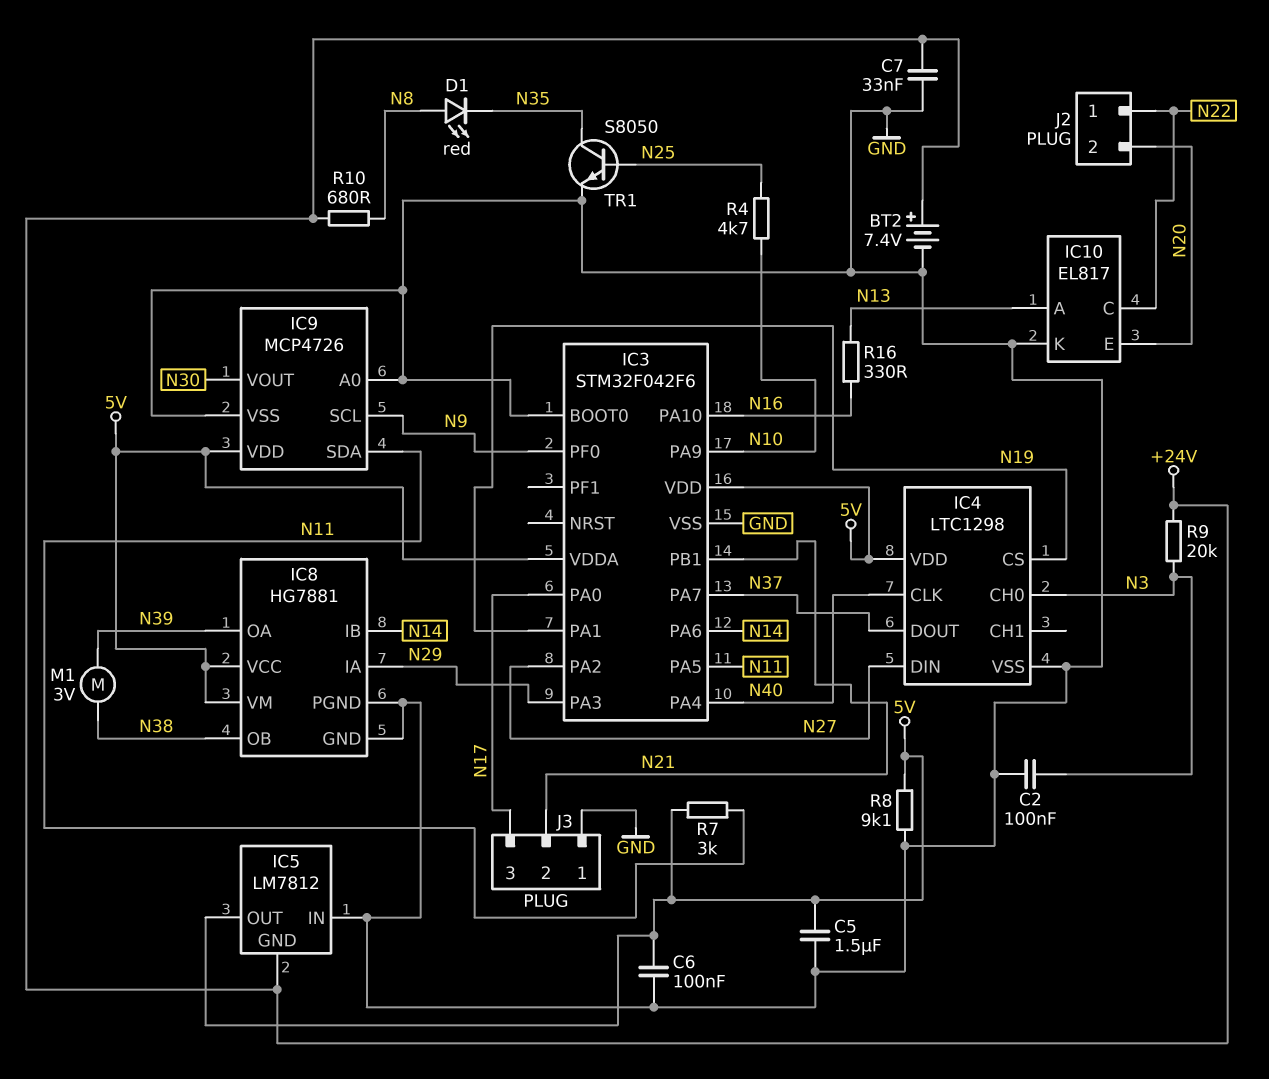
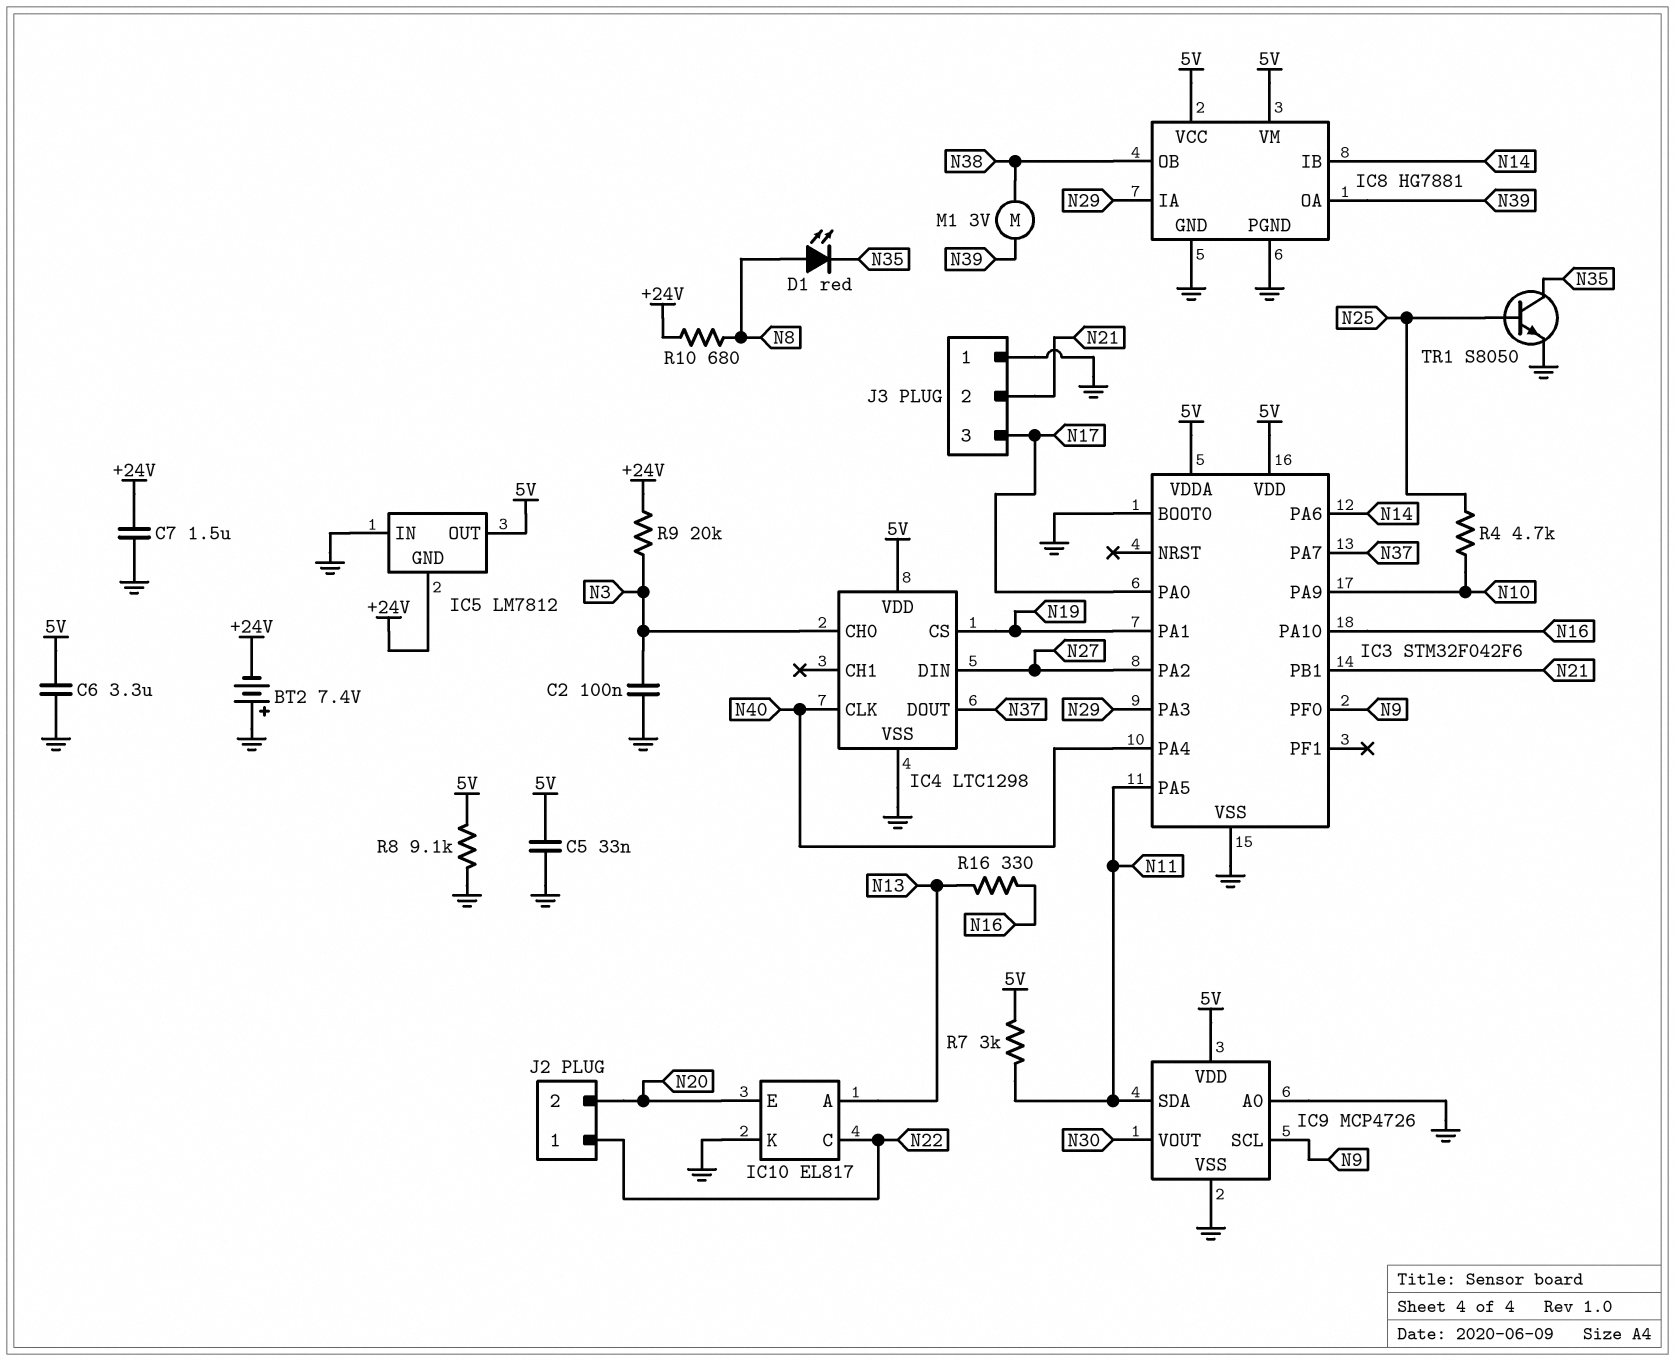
BT2: 7.4V (plus +24V, minus GND) -> 7.4V (plus GND, minus +24V)
C5: 1.5uF (5V, GND) -> 33nF (5V, GND)
C6: 100nF (5V, GND) -> 3.3uF (5V, GND)
C7: 33nF (+24V, GND) -> 1.5uF (+24V, GND)

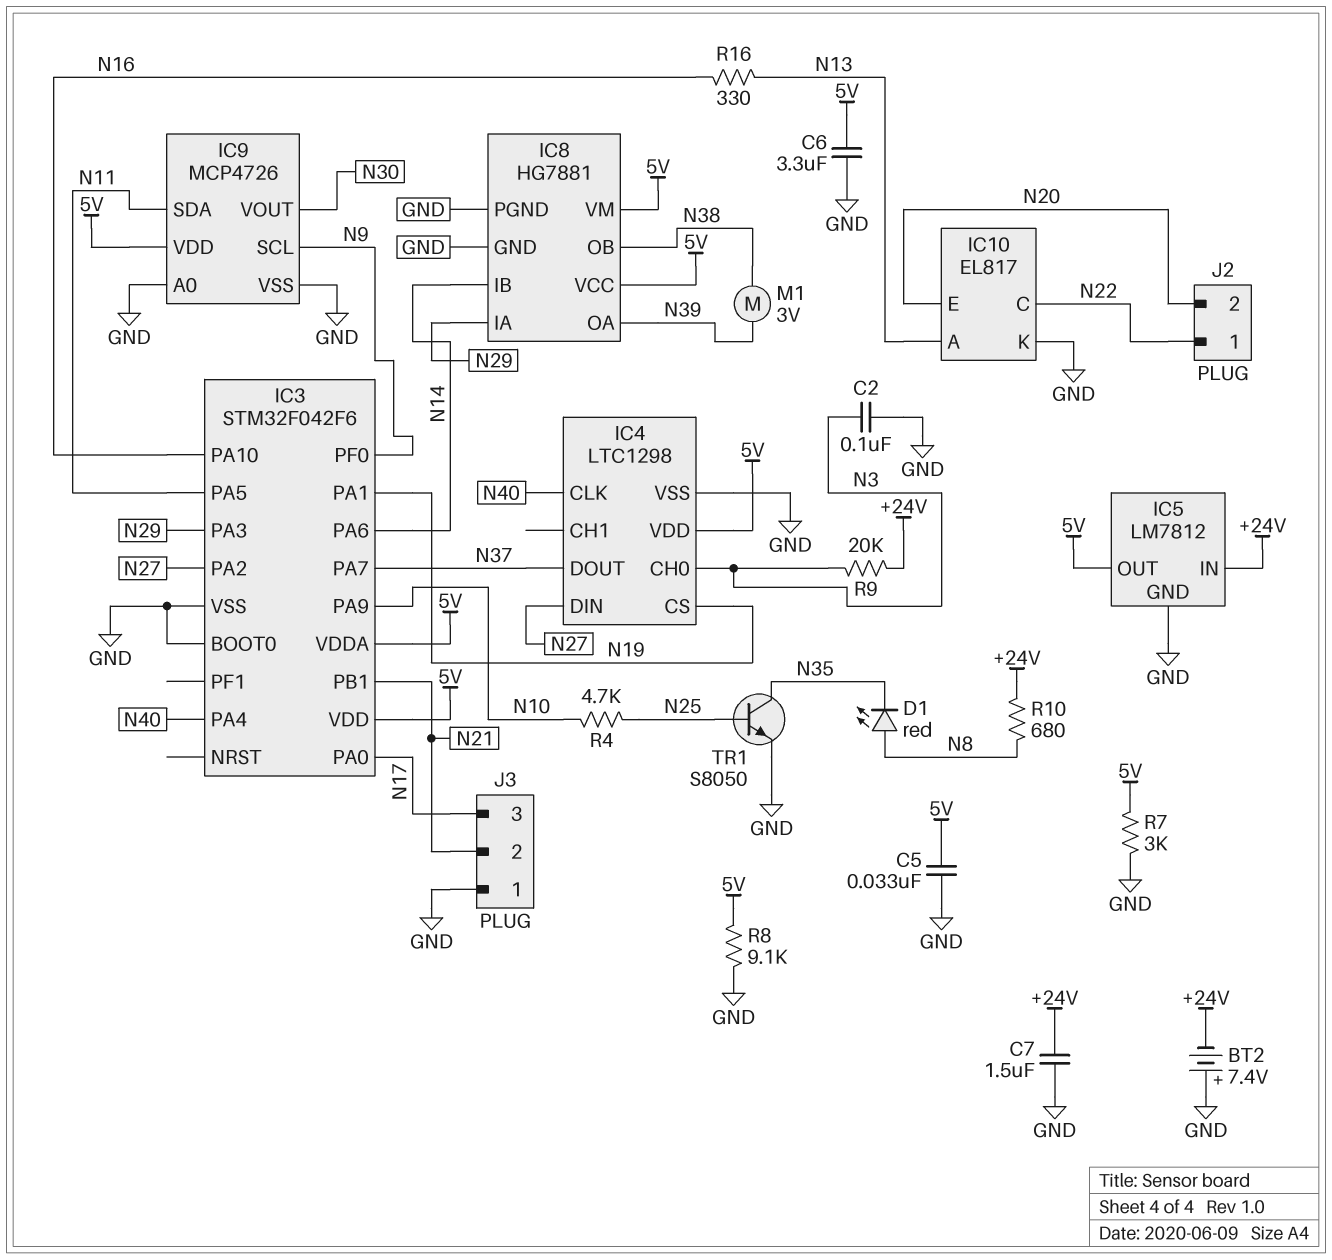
IC5 pin GND: +24V -> GND
IC5 pin IN: GND -> +24V
R7: 3k (5V, N11) -> 3k (5V, GND)

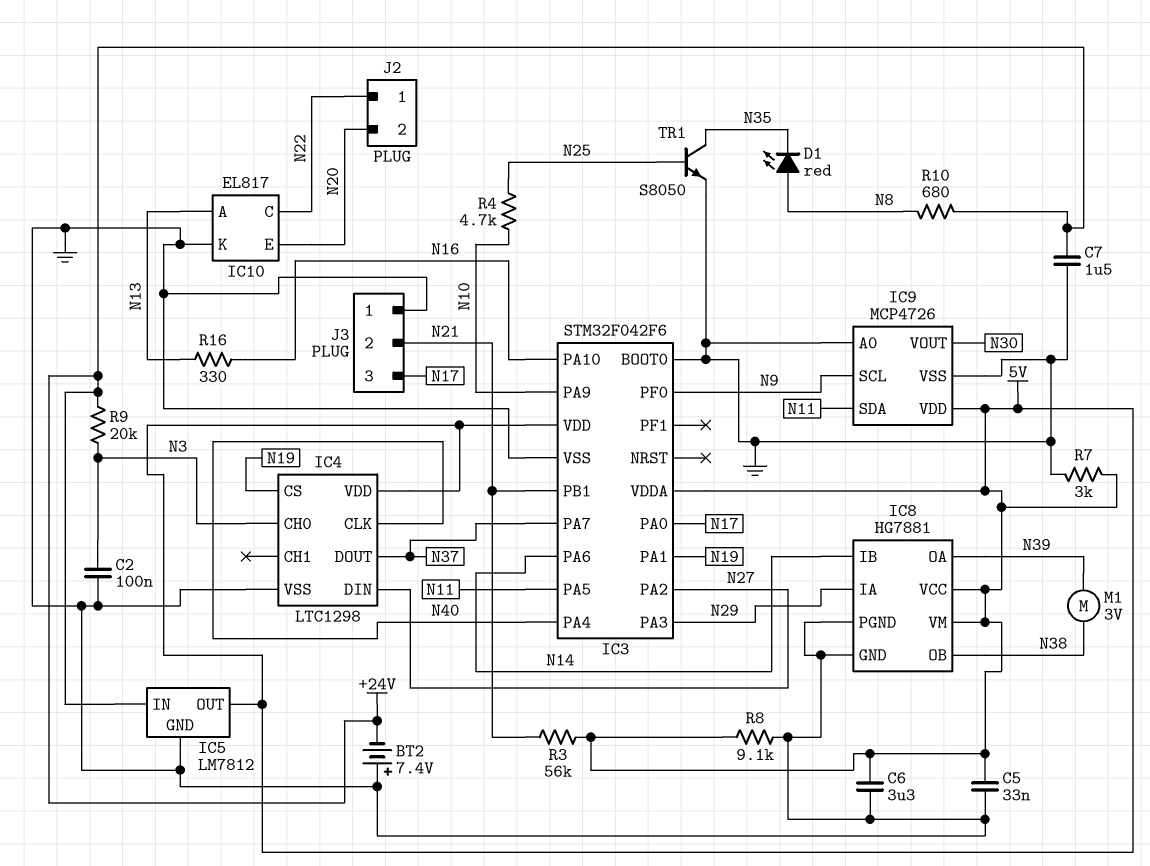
R3: none -> 56k (5V, N21)

